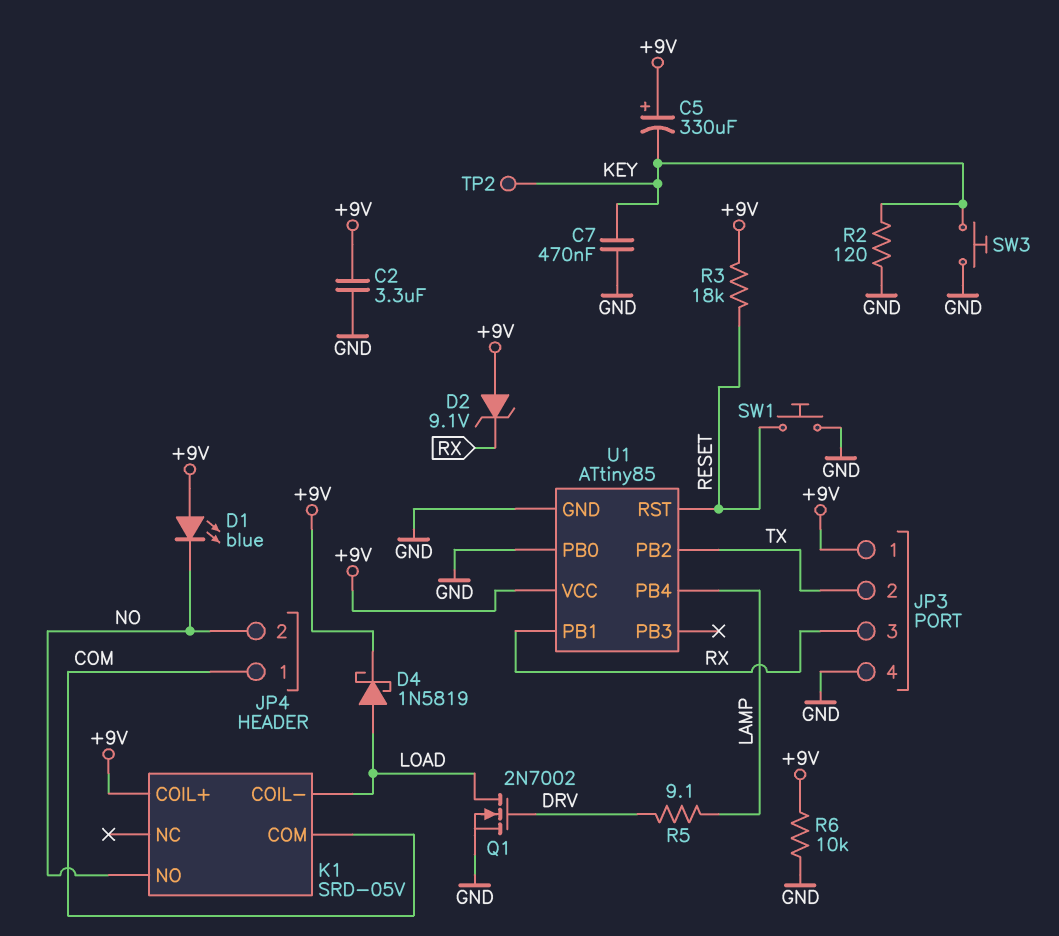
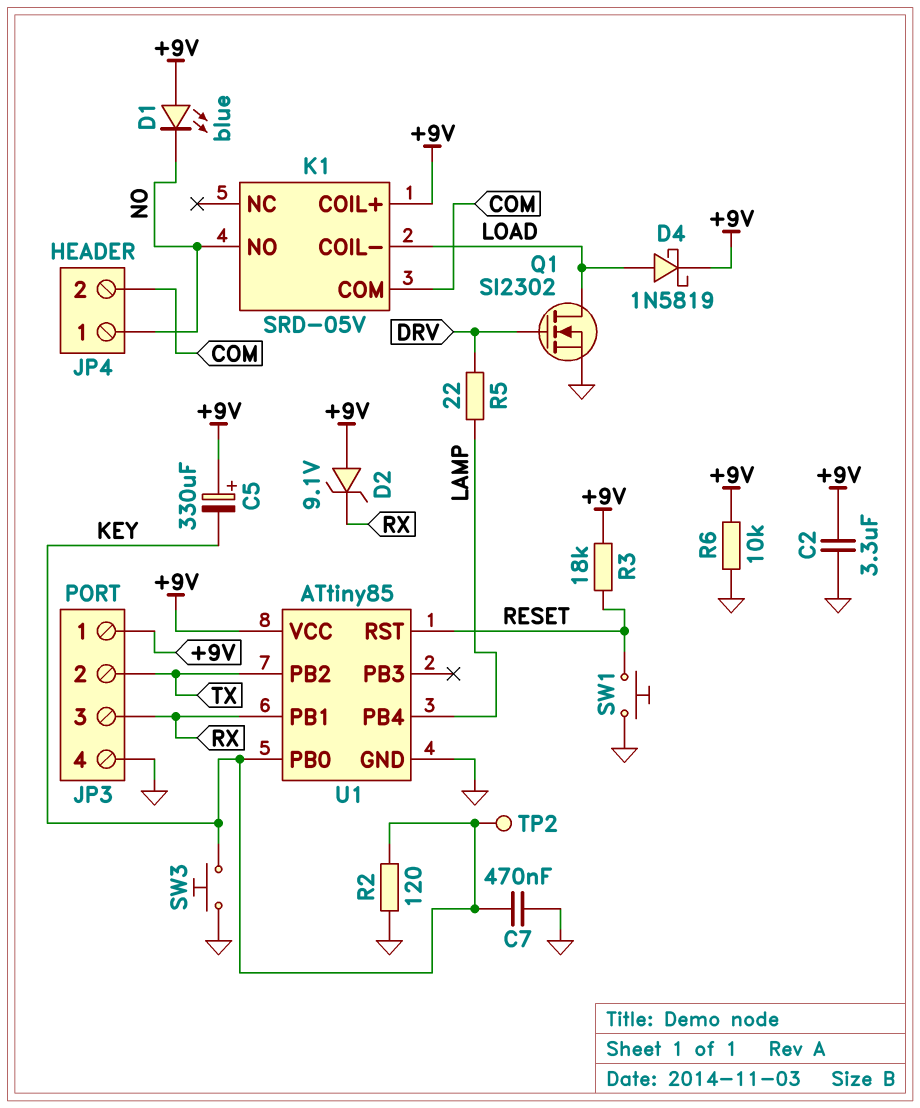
JP4 pin 1: COM -> NO
JP4 pin 2: NO -> COM
Q1: NMOS 2N7002 (G DRV, D LOAD, S GND) -> NMOS SI2302 (G DRV, D LOAD, S GND)
R5: 9.1 (DRV, LAMP) -> 22 (DRV, LAMP)
U1 pin PB0: GND -> KEY

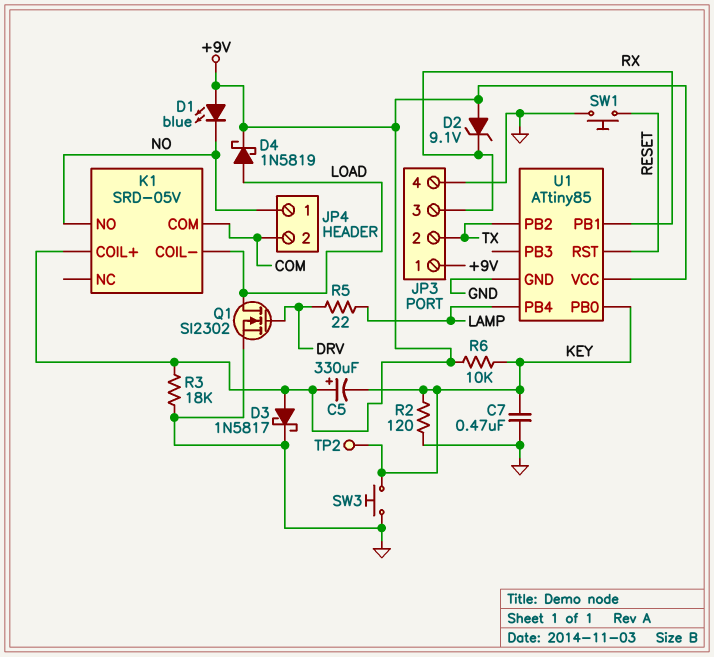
C2: 3.3uF (+9V, GND) -> none
D3: none -> schottky 1N5817 (A +9V, K GND)
R3: 18k (+9V, RESET) -> 18k (+9V, GND)
R6: 10k (+9V, GND) -> 10k (+9V, KEY)

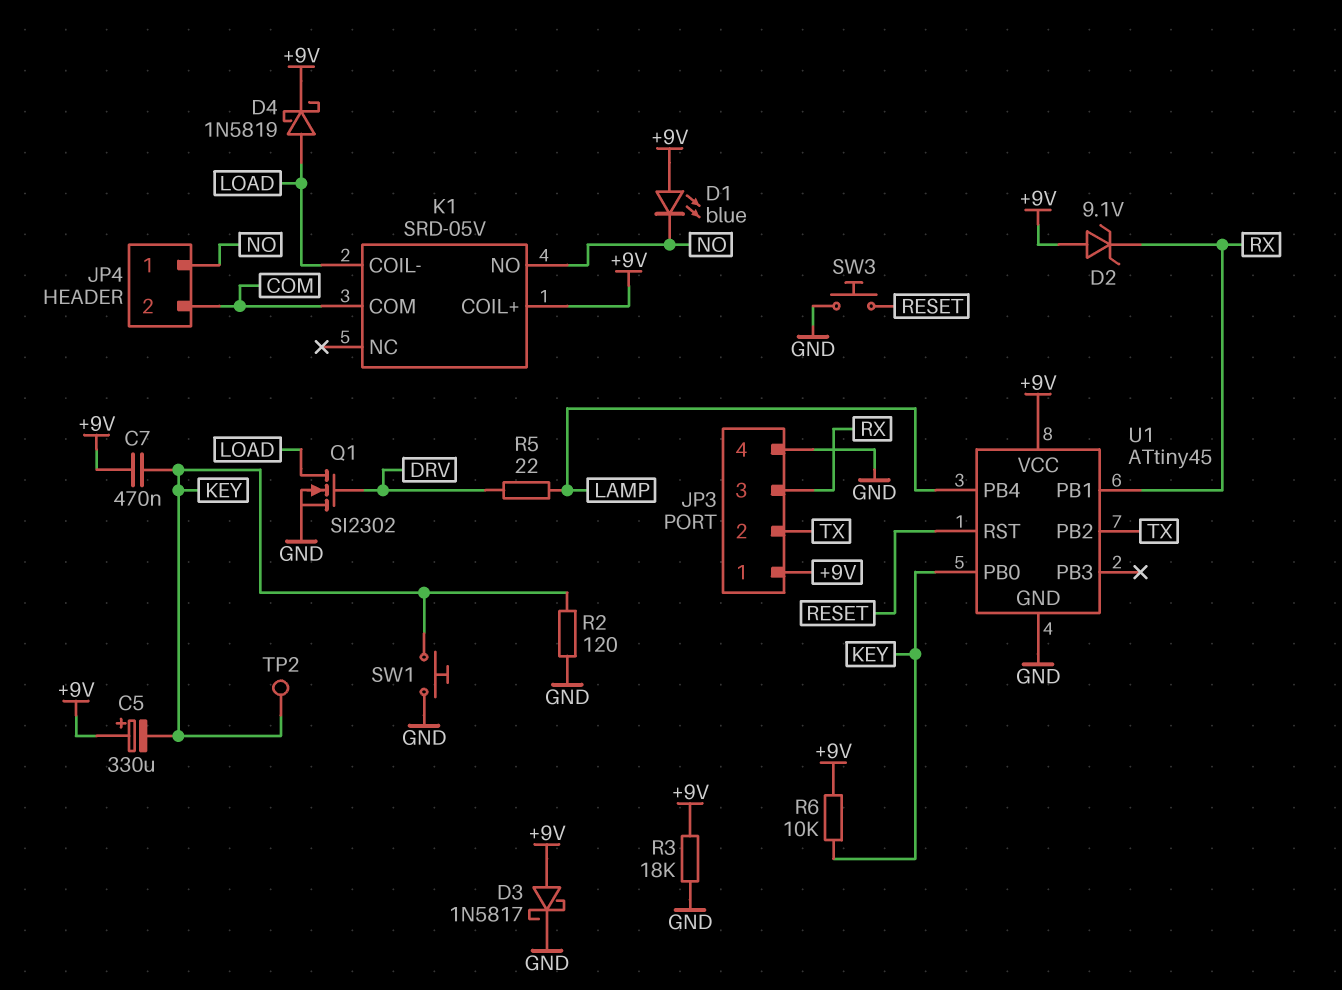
C7: 470nF (GND, KEY) -> 470nF (+9V, KEY)
SW1: button (GND, RESET) -> button (GND, KEY)
SW3: button (GND, KEY) -> button (GND, RESET)
U1: ATtiny85 -> ATtiny45

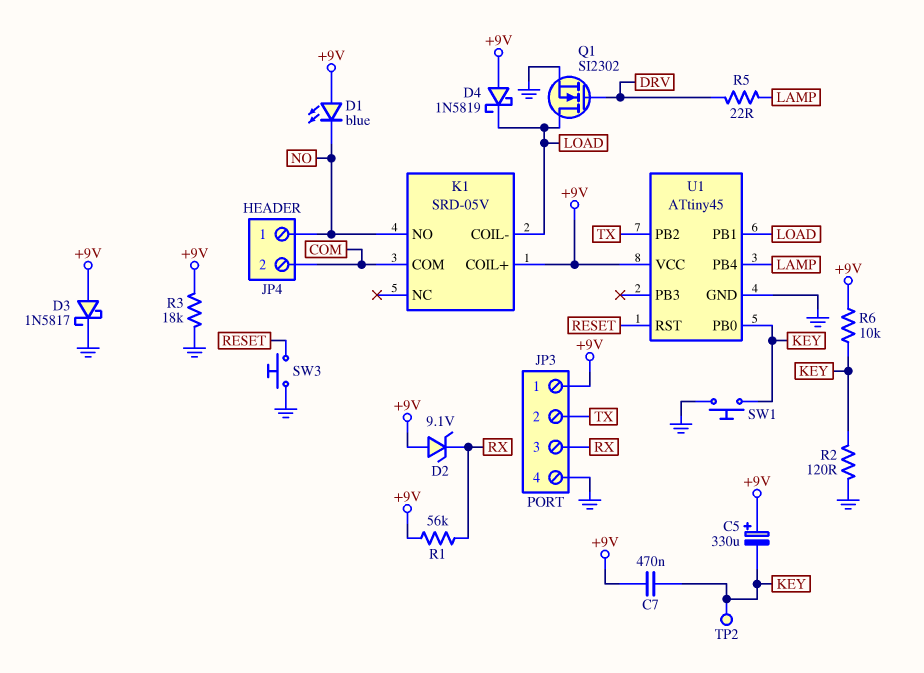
D4: schottky 1N5819 (A LOAD, K +9V) -> schottky 1N5819 (A +9V, K LOAD)
R1: none -> 56k (+9V, RX)
U1 pin PB1: RX -> LOAD

